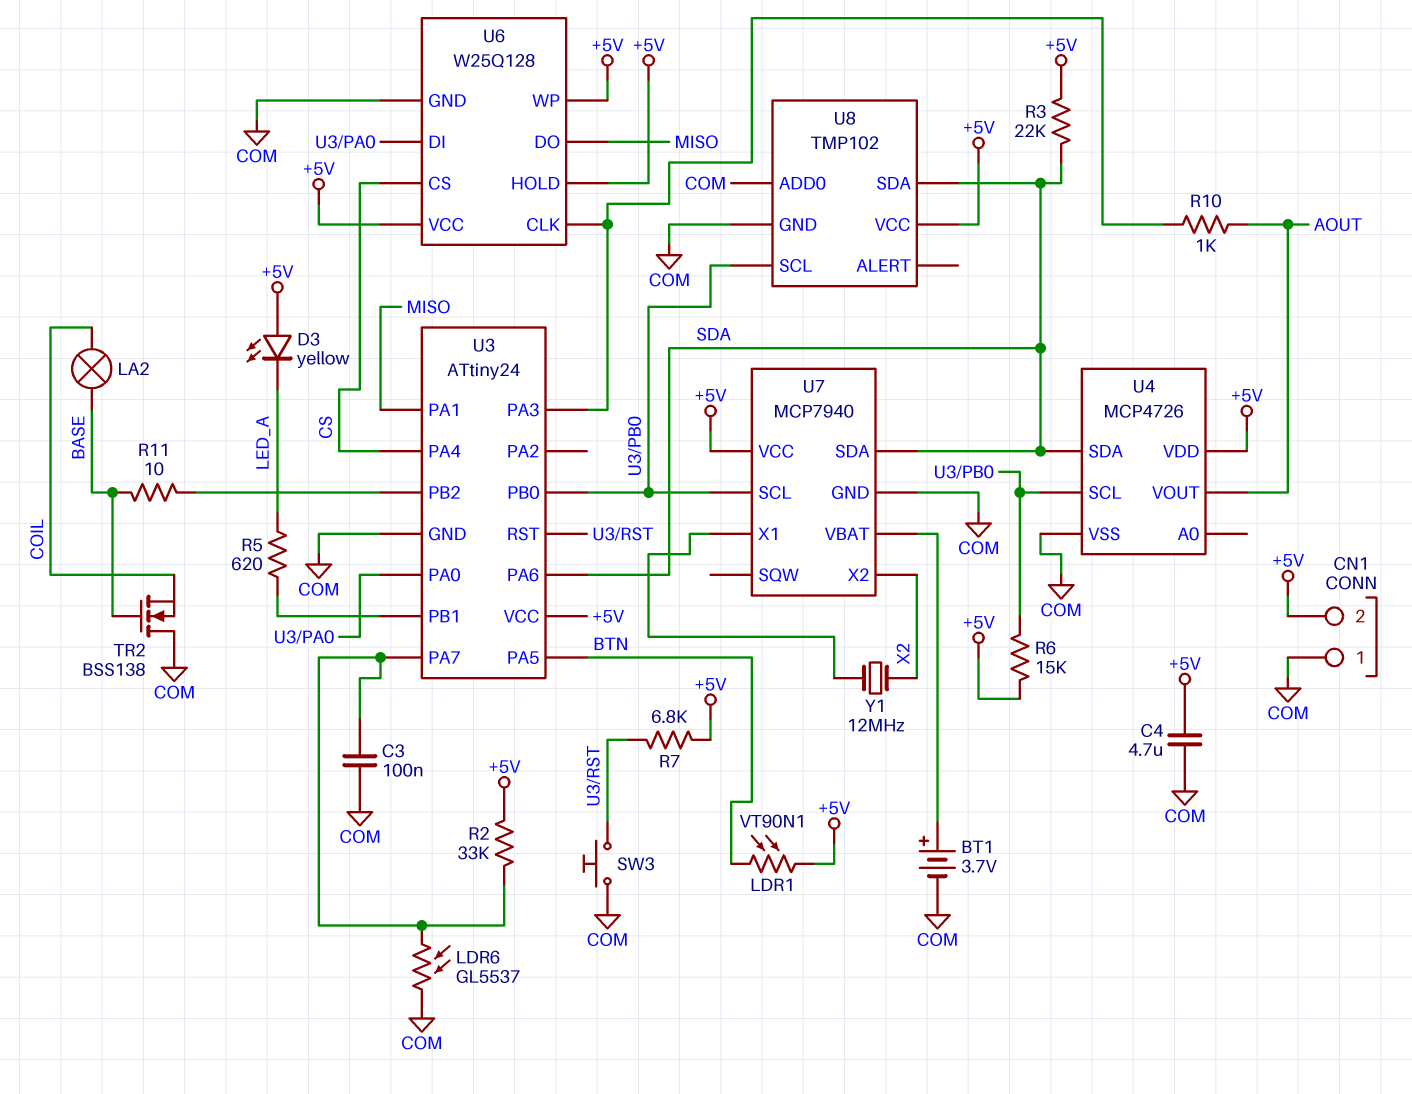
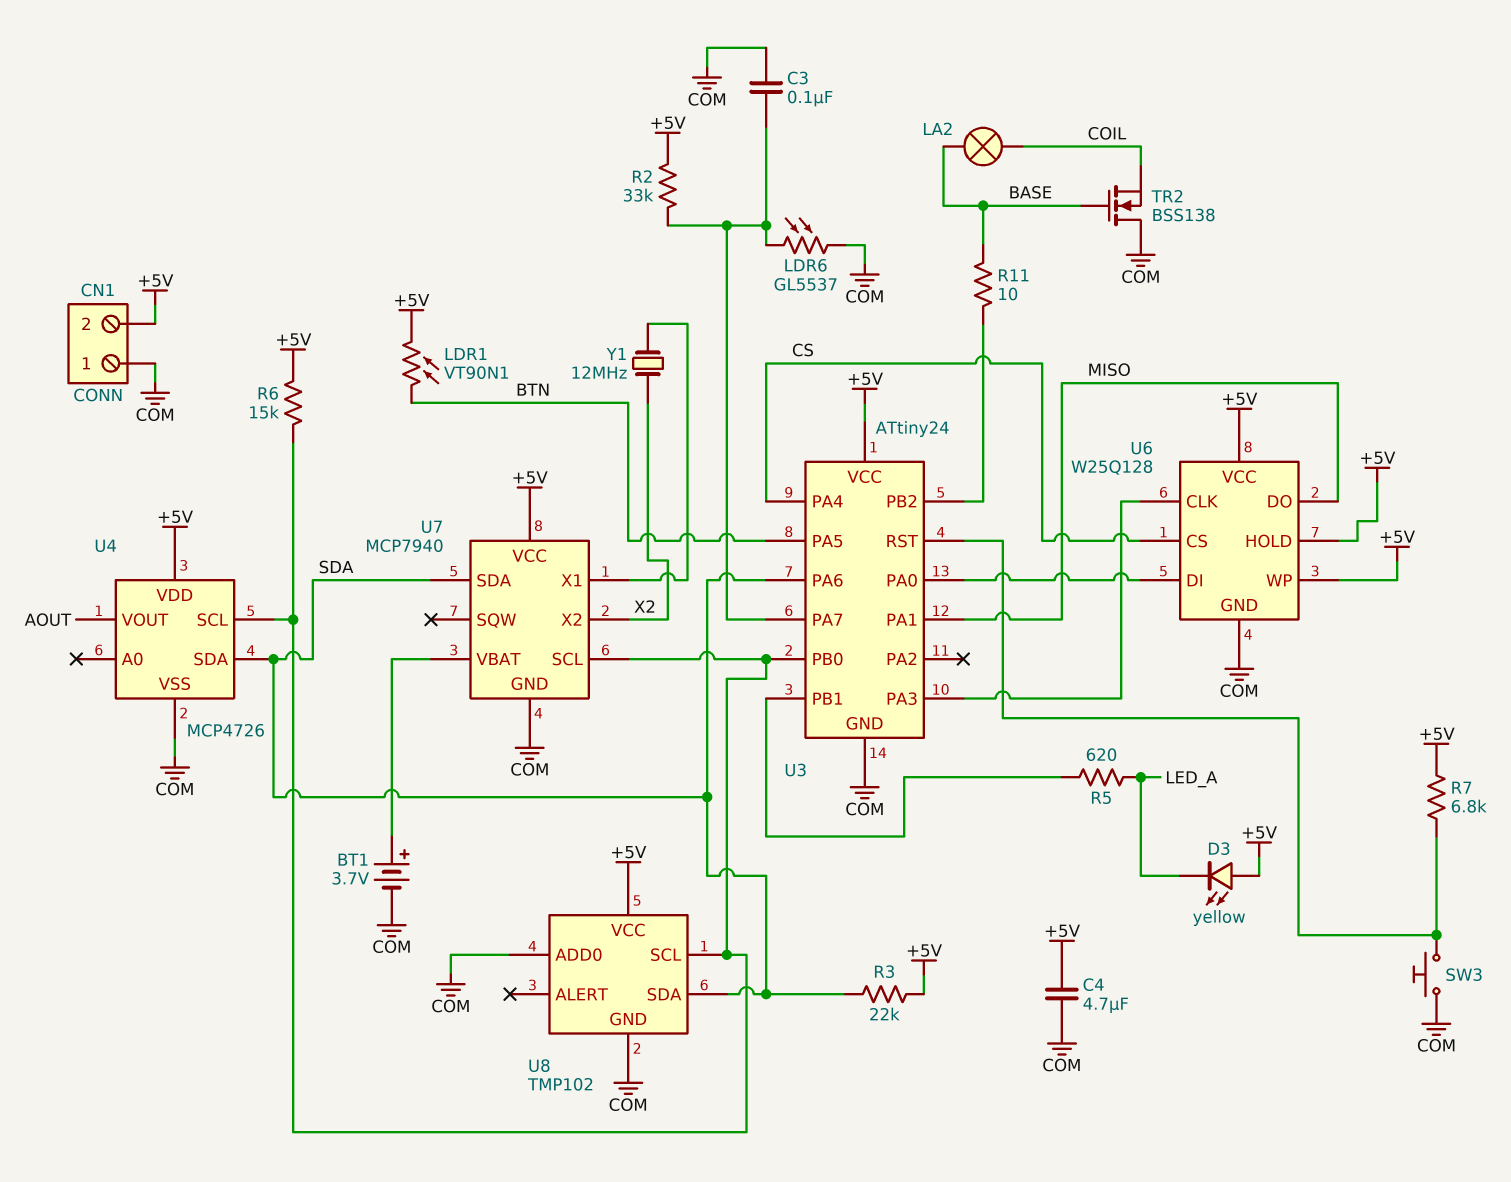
R10: 1k (AOUT, U3/PA3) -> none

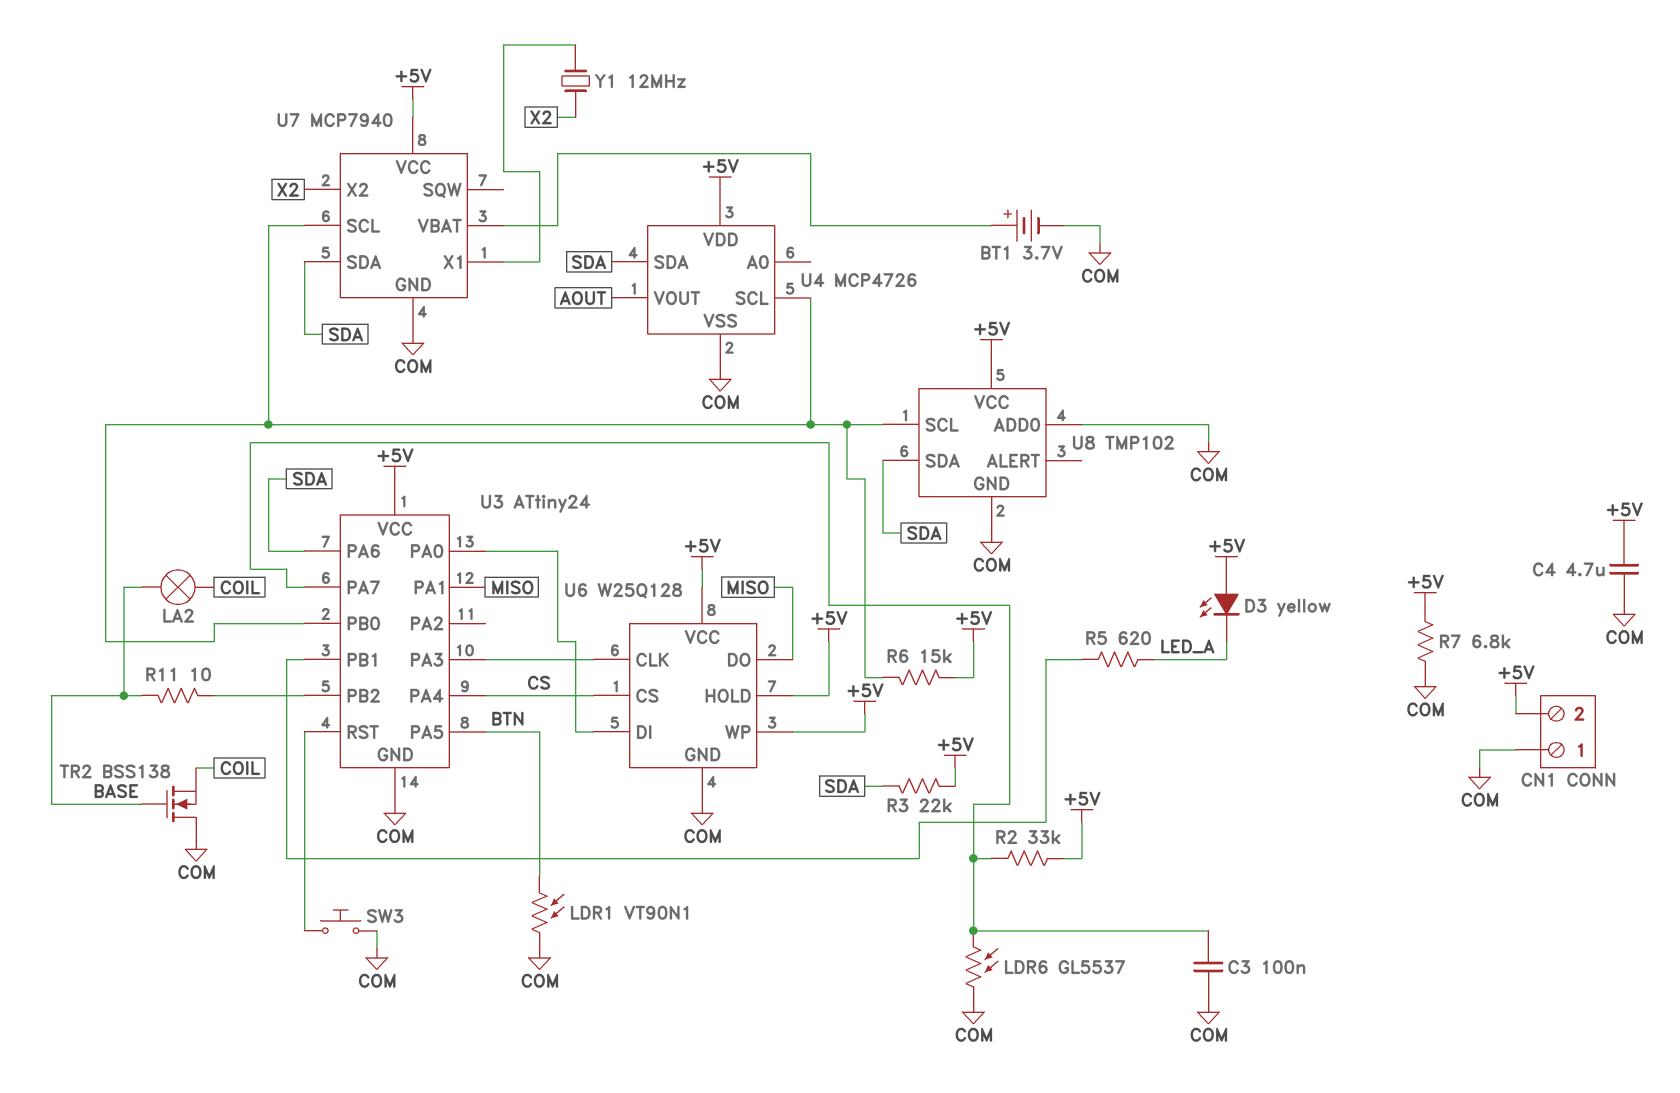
LDR1: VT90N1 (+5V, BTN) -> VT90N1 (BTN, COM)
R7: 6.8k (+5V, U3/RST) -> 6.8k (+5V, COM)

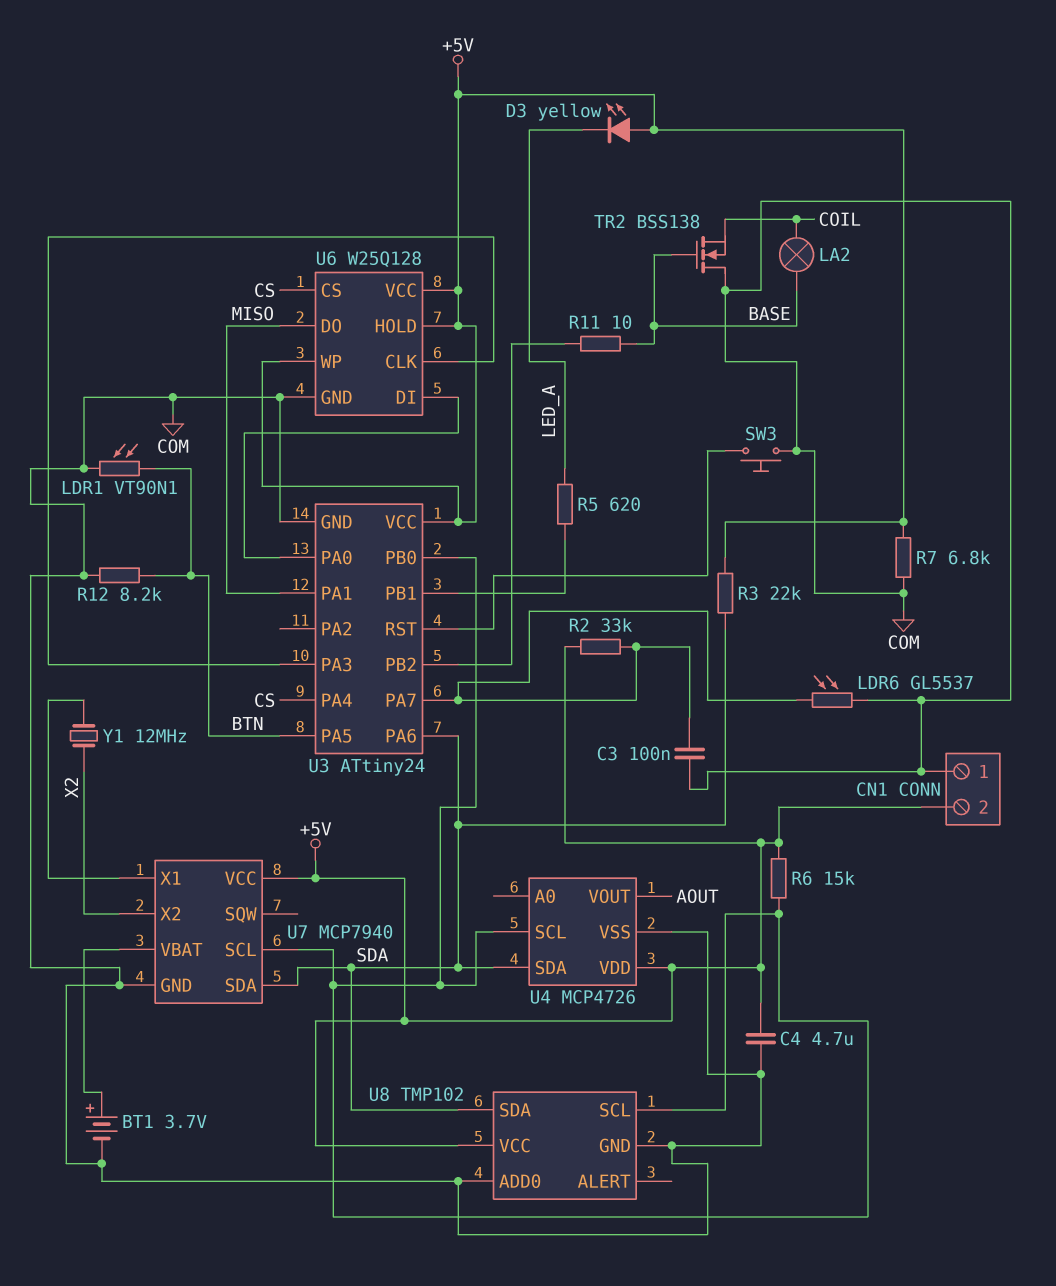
R12: none -> 8.2k (BTN, COM)

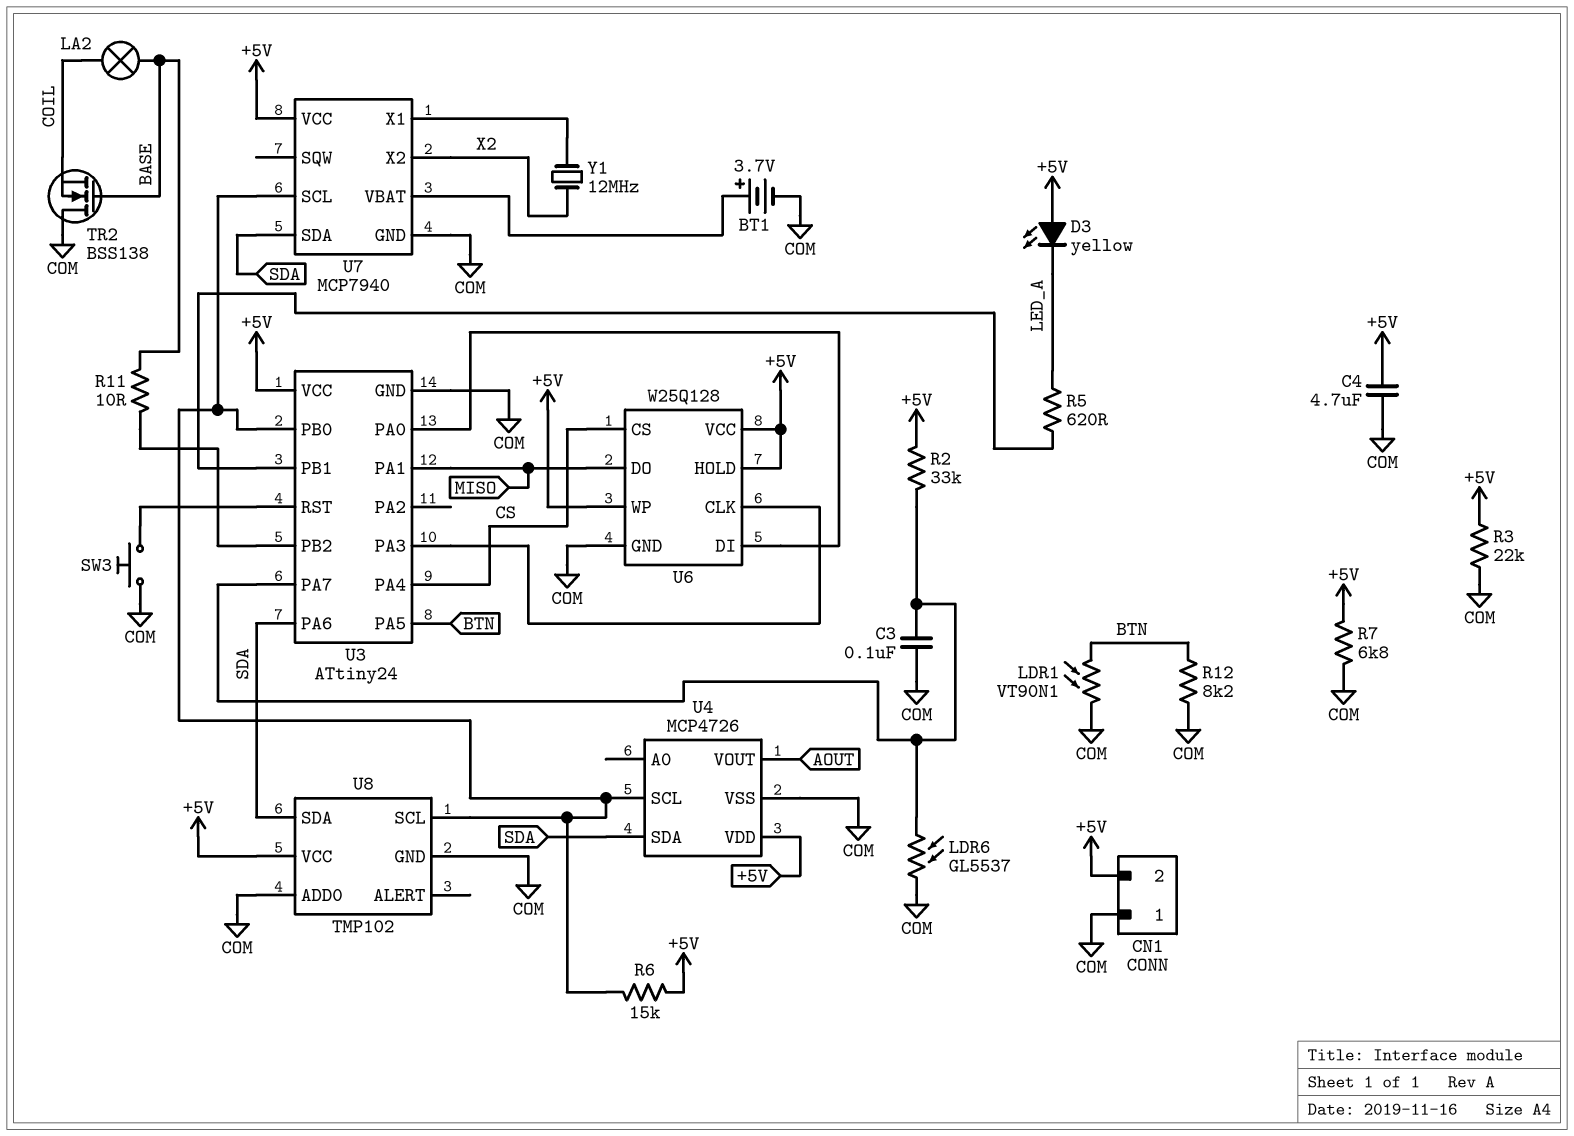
R3: 22k (+5V, SDA) -> 22k (+5V, COM)

